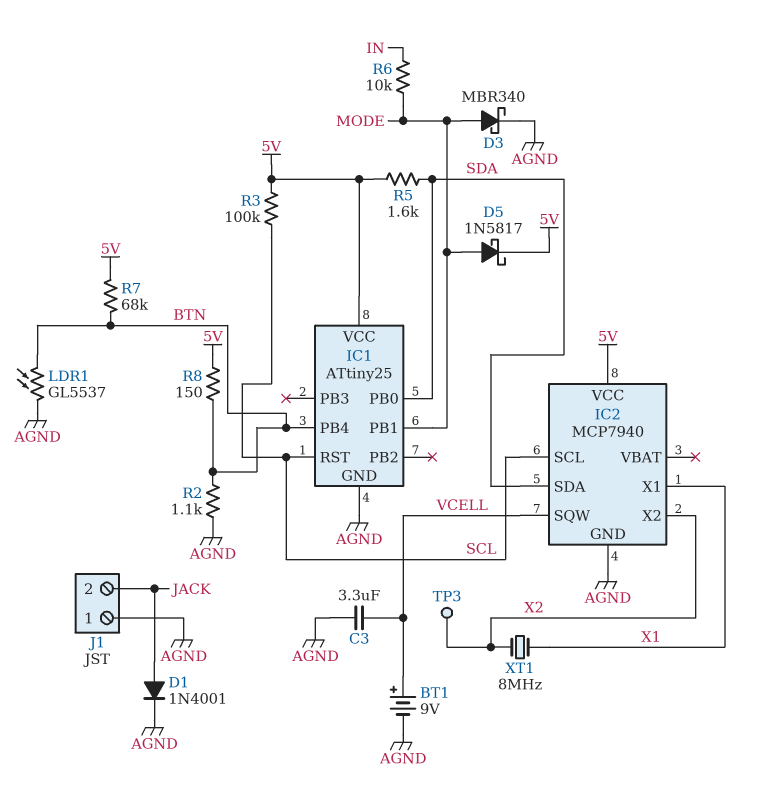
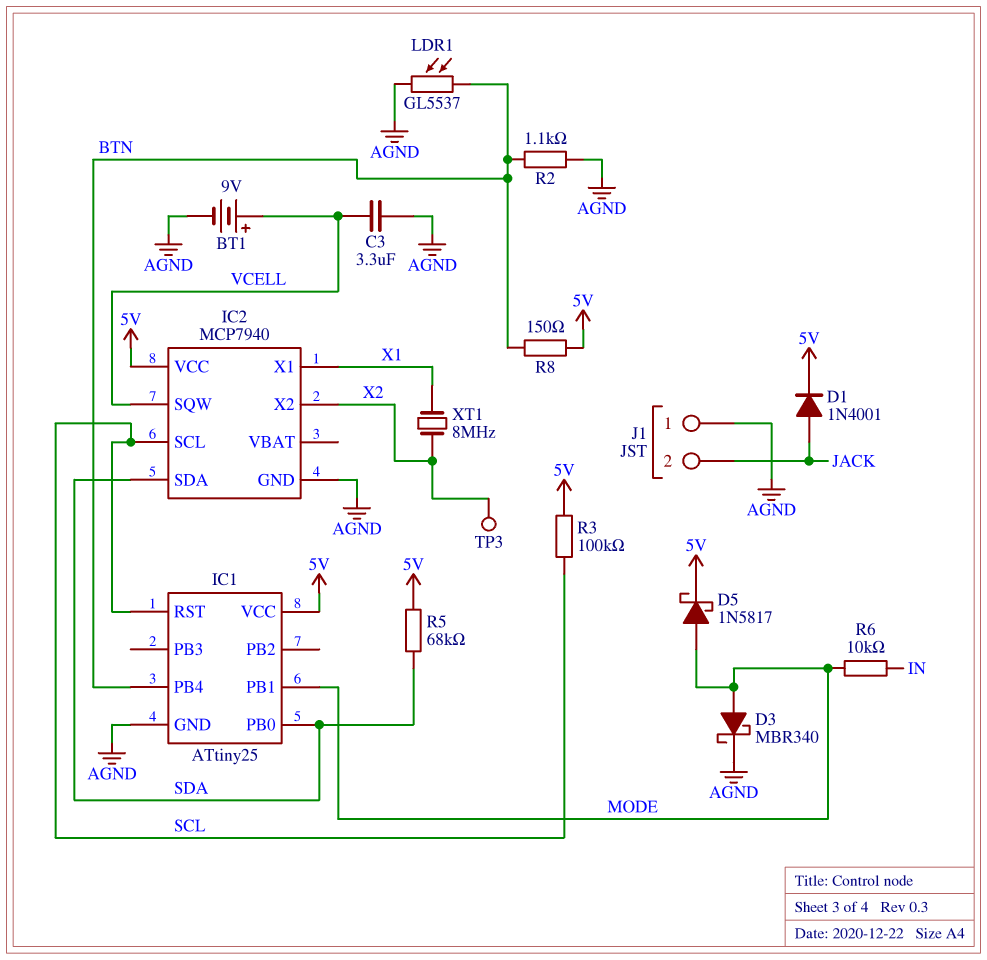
D1: diode 1N4001 (A JACK, K AGND) -> diode 1N4001 (A JACK, K 5V)
R5: 1.6k (5V, SDA) -> 68k (5V, SDA)
R7: 68k (5V, BTN) -> none

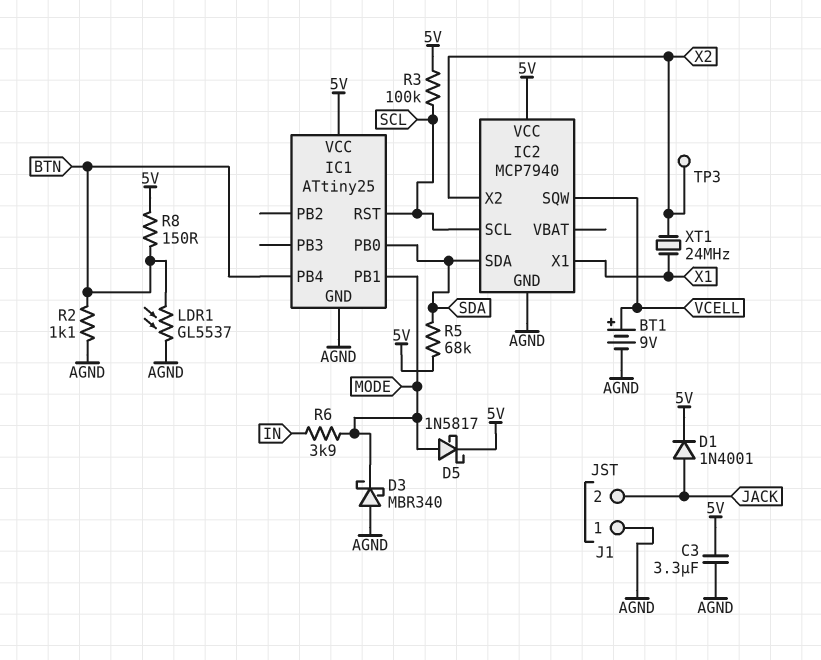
C3: 3.3uF (AGND, VCELL) -> 3.3uF (5V, AGND)
D3: schottky MBR340 (A MODE, K AGND) -> schottky MBR340 (A AGND, K MODE)
R6: 10k (IN, MODE) -> 3.9k (IN, MODE)
XT1: 8MHz (X1, X2) -> 24MHz (X1, X2)

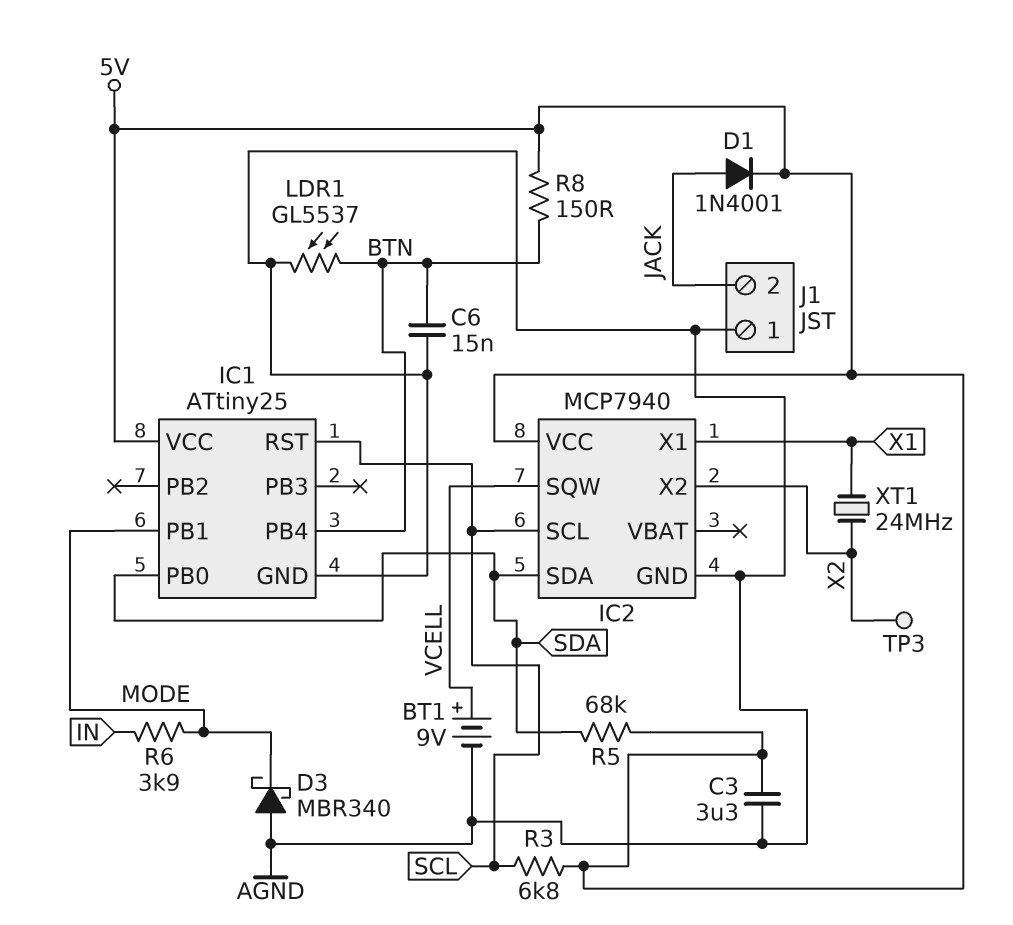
C6: none -> 15nF (AGND, BTN)
D5: schottky 1N5817 (A MODE, K 5V) -> none
R2: 1.1k (AGND, BTN) -> none
R3: 100k (5V, SCL) -> 6.8k (5V, SCL)

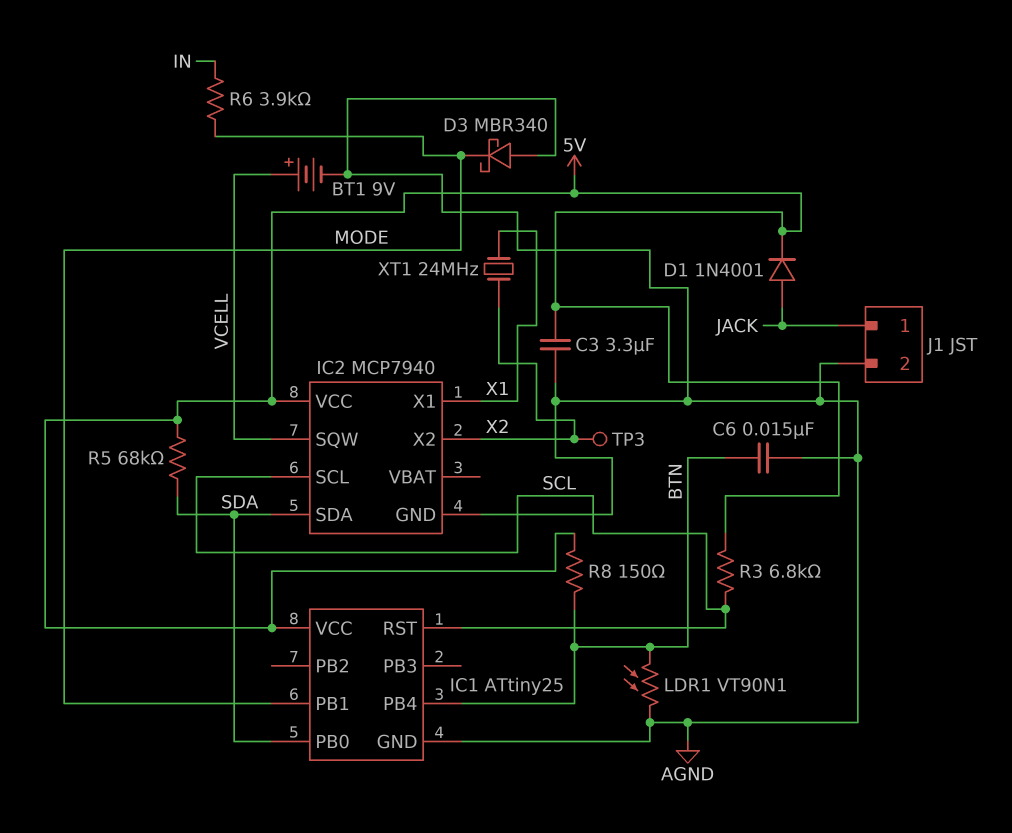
J1 pin 1: AGND -> JACK
J1 pin 2: JACK -> AGND
LDR1: GL5537 (AGND, BTN) -> VT90N1 (AGND, BTN)

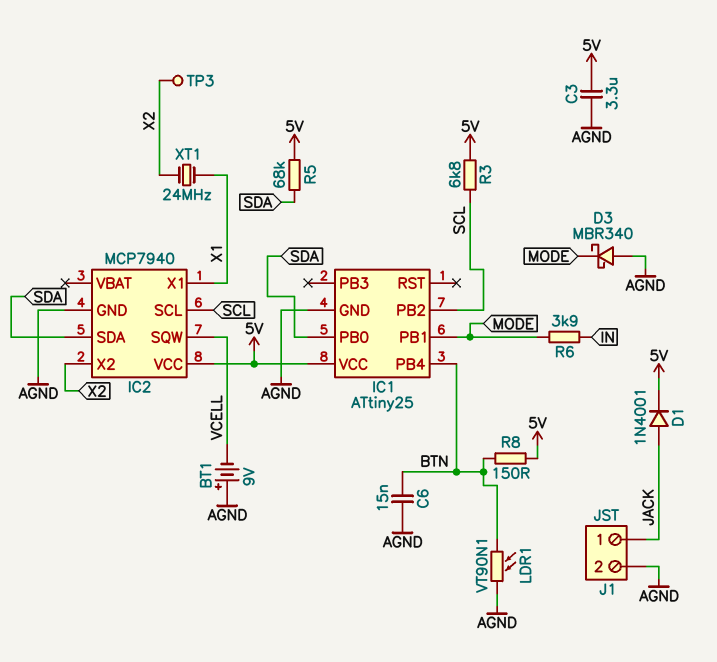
BT1: 9V (plus VCELL, minus AGND) -> 9V (plus AGND, minus VCELL)
IC1 pin PB2: none -> SCL
IC1 pin RST: SCL -> none

